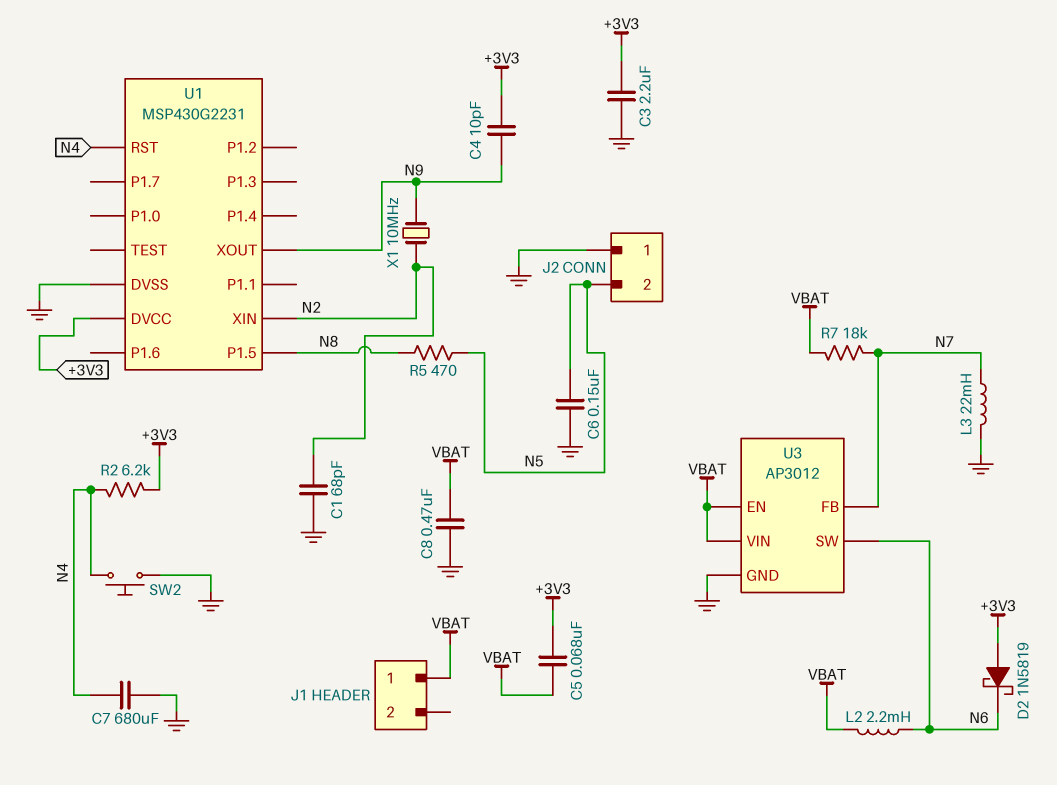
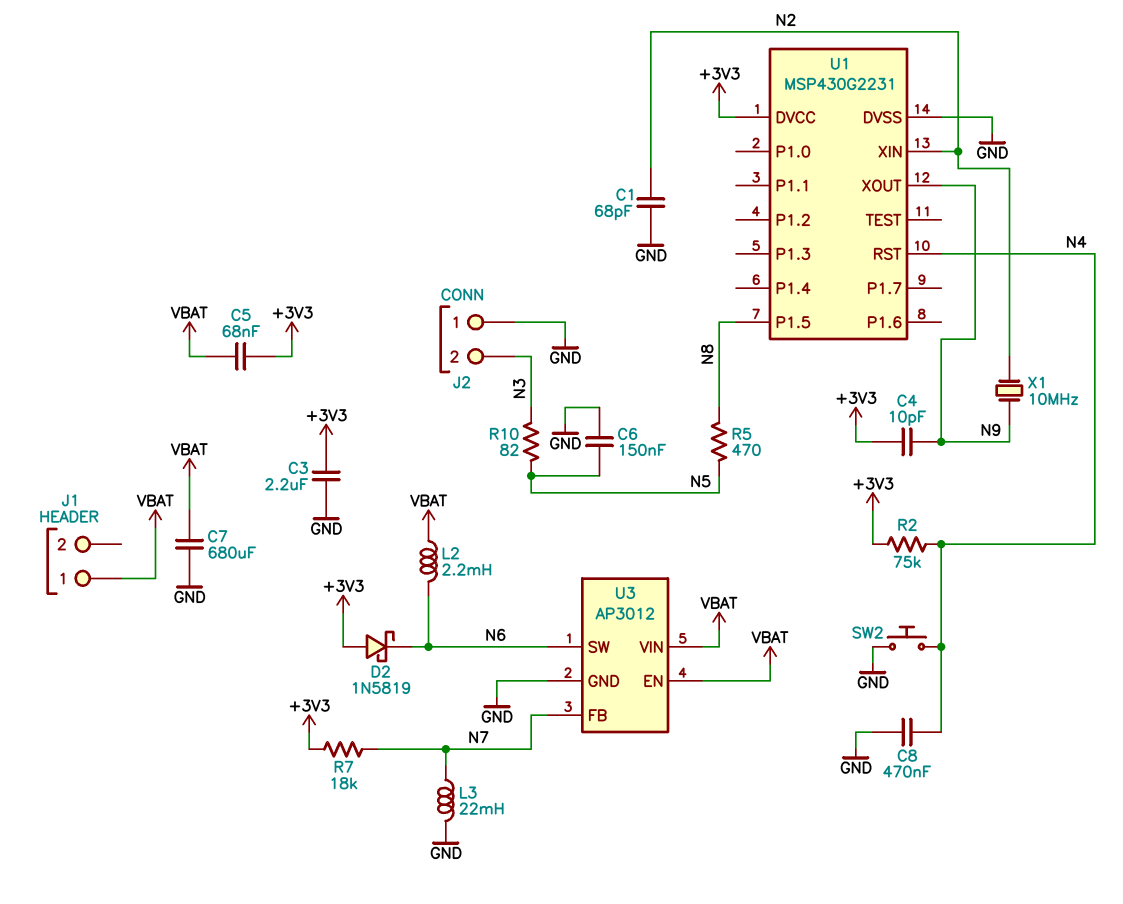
C7: 680uF (GND, N4) -> 680uF (GND, VBAT)
C8: 470nF (GND, VBAT) -> 470nF (GND, N4)
J2 pin 2: N5 -> N3
R2: 6.2k (+3V3, N4) -> 75k (+3V3, N4)
R7: 18k (N7, VBAT) -> 18k (+3V3, N7)
R10: none -> 82 (N3, N5)

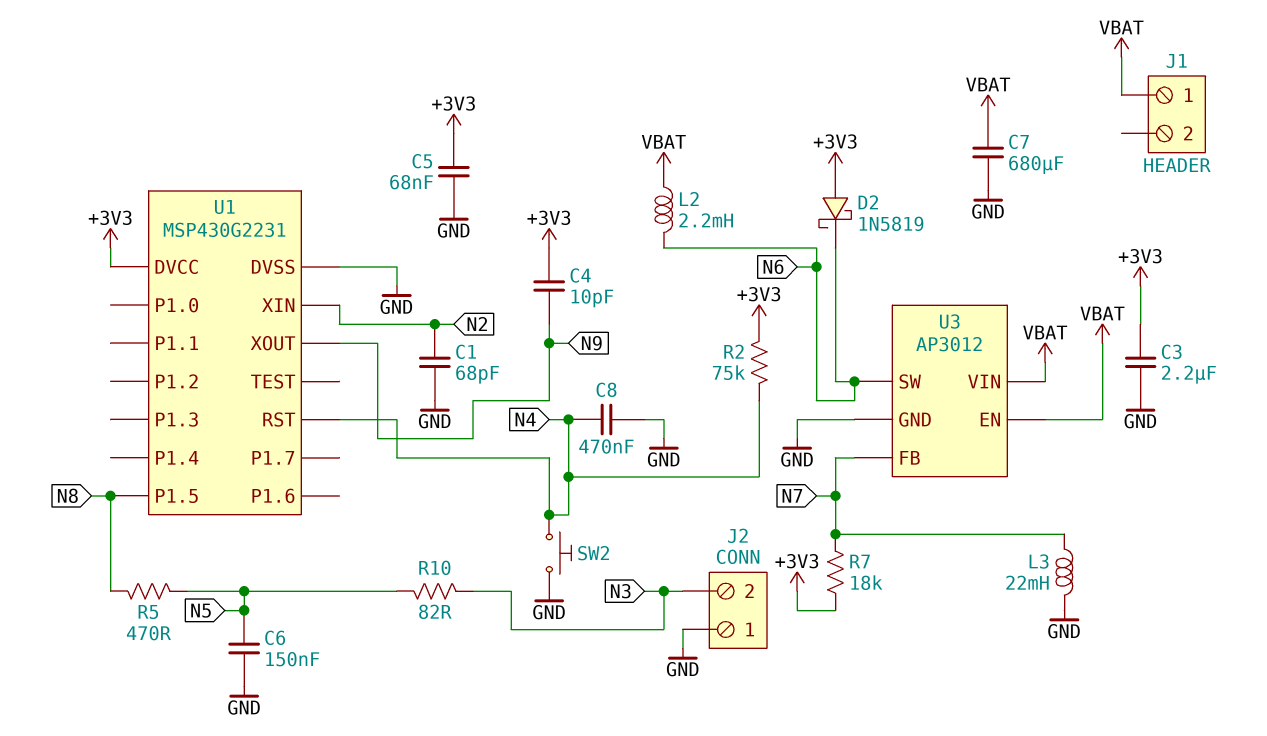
C5: 68nF (+3V3, VBAT) -> 68nF (+3V3, GND)
X1: 10MHz (N2, N9) -> none

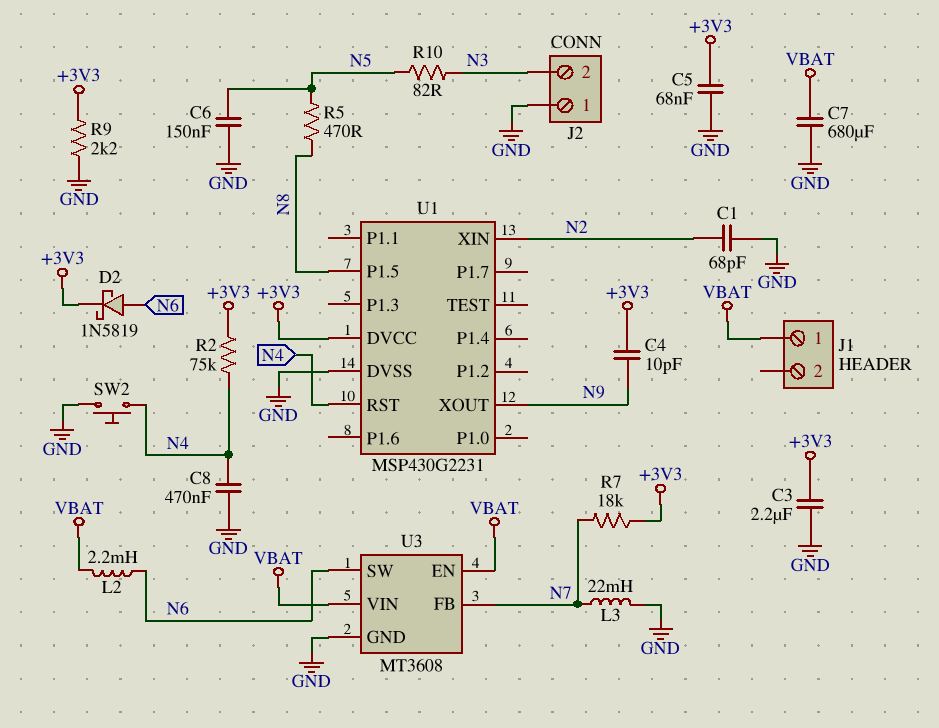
D2: schottky 1N5819 (A +3V3, K N6) -> schottky 1N5819 (A N6, K +3V3)
R9: none -> 2.2k (+3V3, GND)
U3: AP3012 -> MT3608

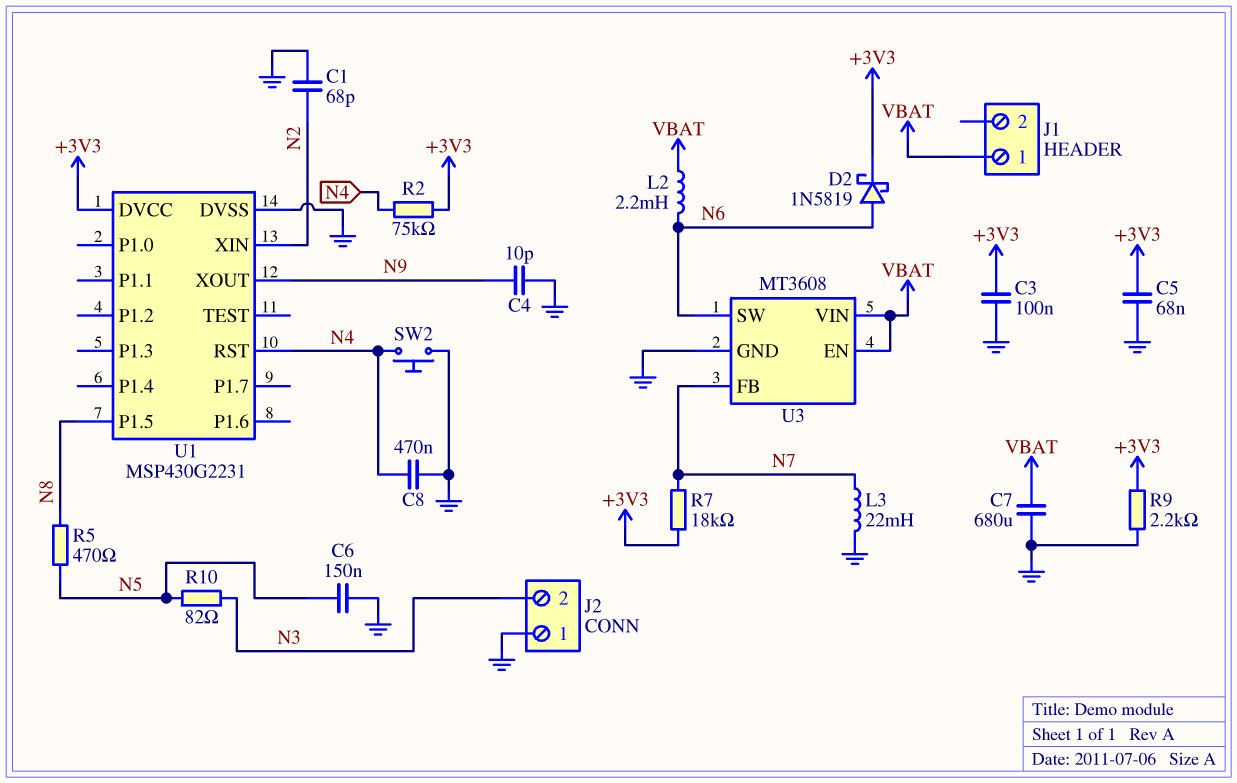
C3: 2.2uF (+3V3, GND) -> 100nF (+3V3, GND)
C4: 10pF (+3V3, N9) -> 10pF (GND, N9)

